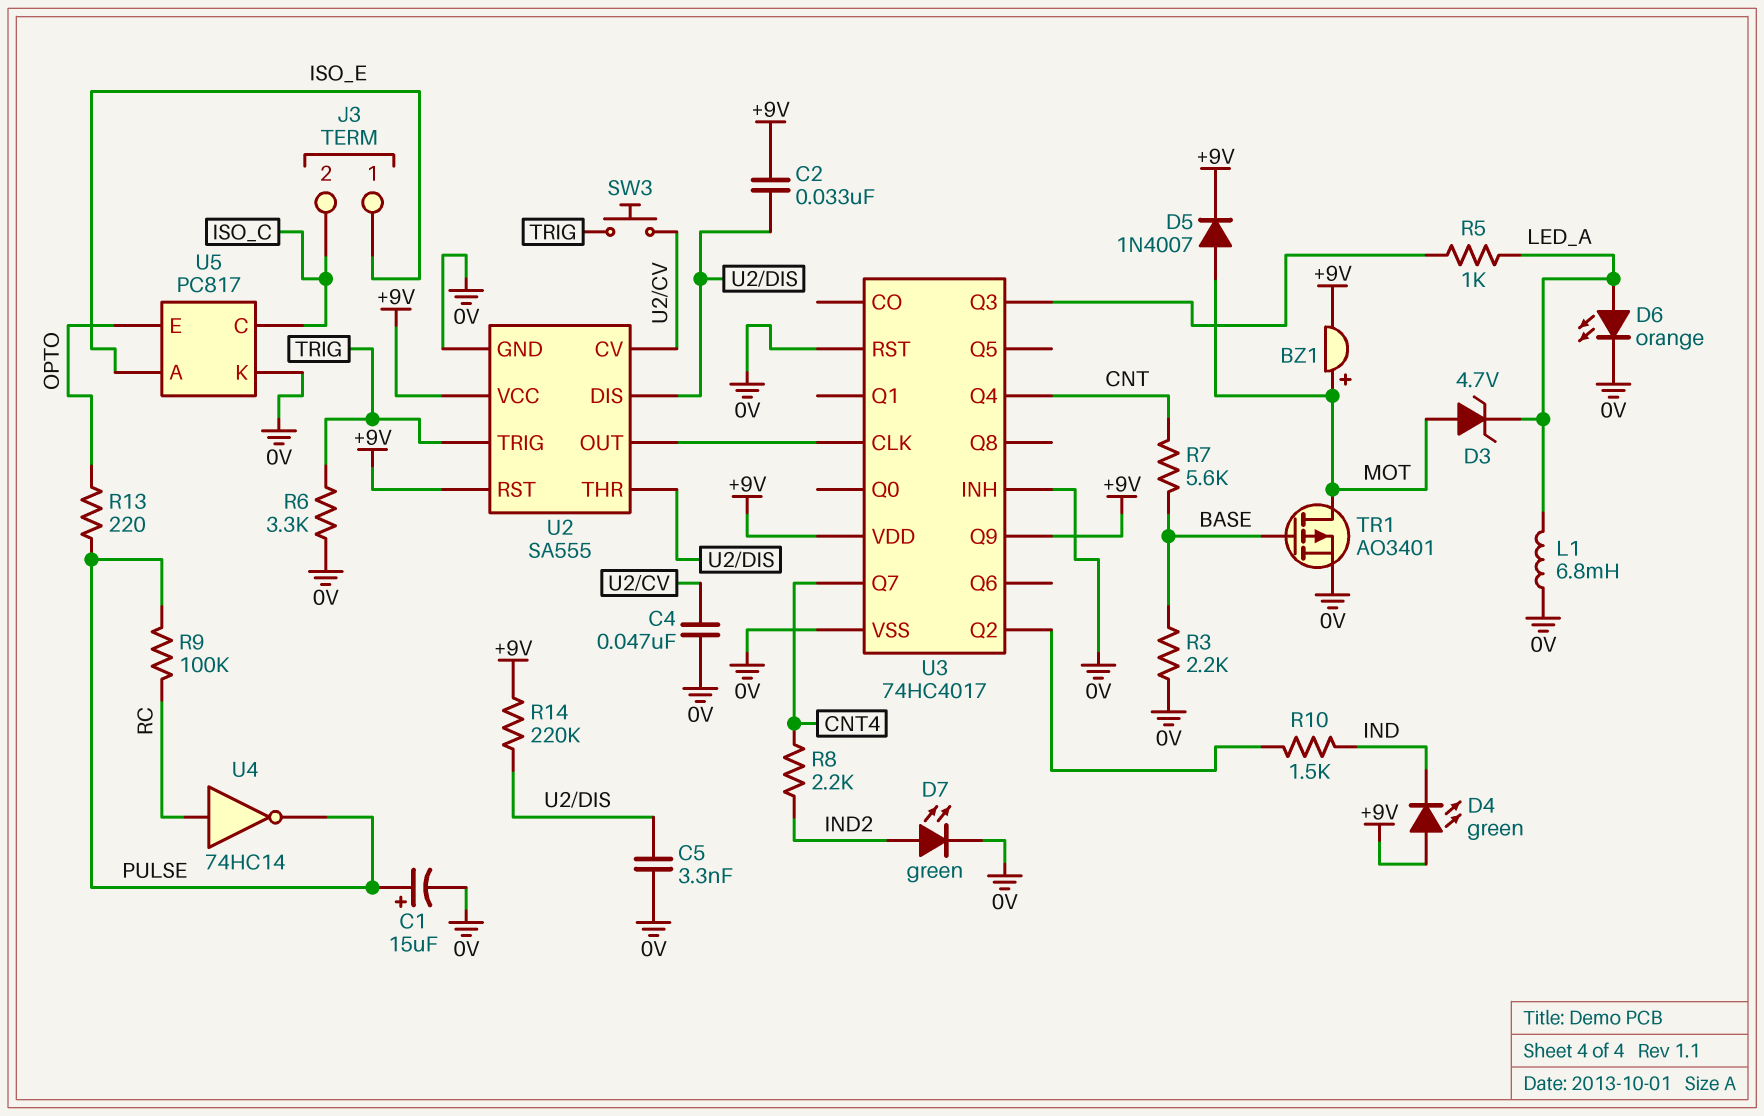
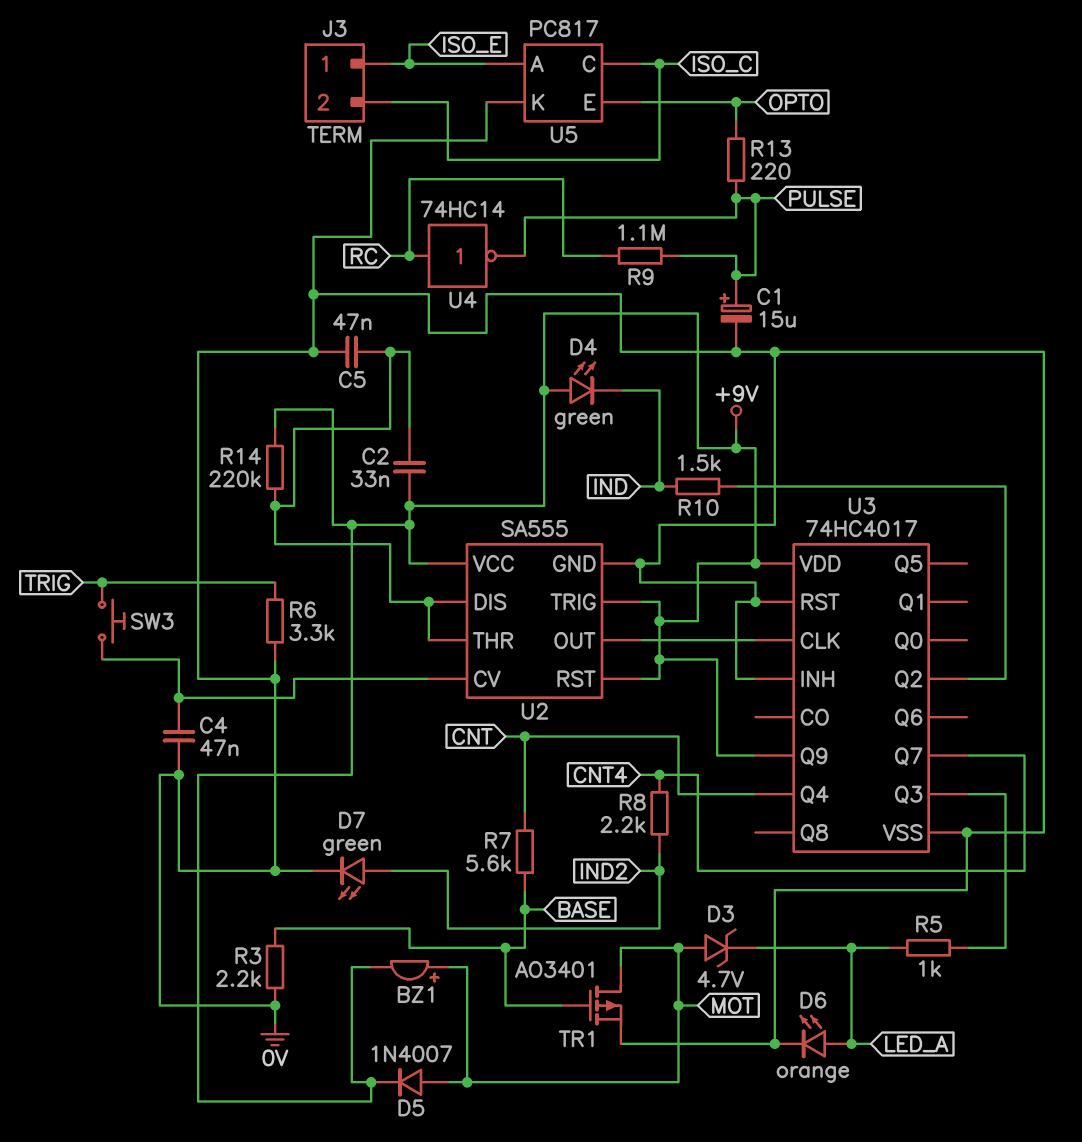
C5: 3.3nF (0V, U2/DIS) -> 47nF (0V, U2/DIS)
L1: 6.8mH (0V, LED_A) -> none
R9: 100k (PULSE, RC) -> 1.1M (PULSE, RC)
U2 pin TRIG: TRIG -> +9V

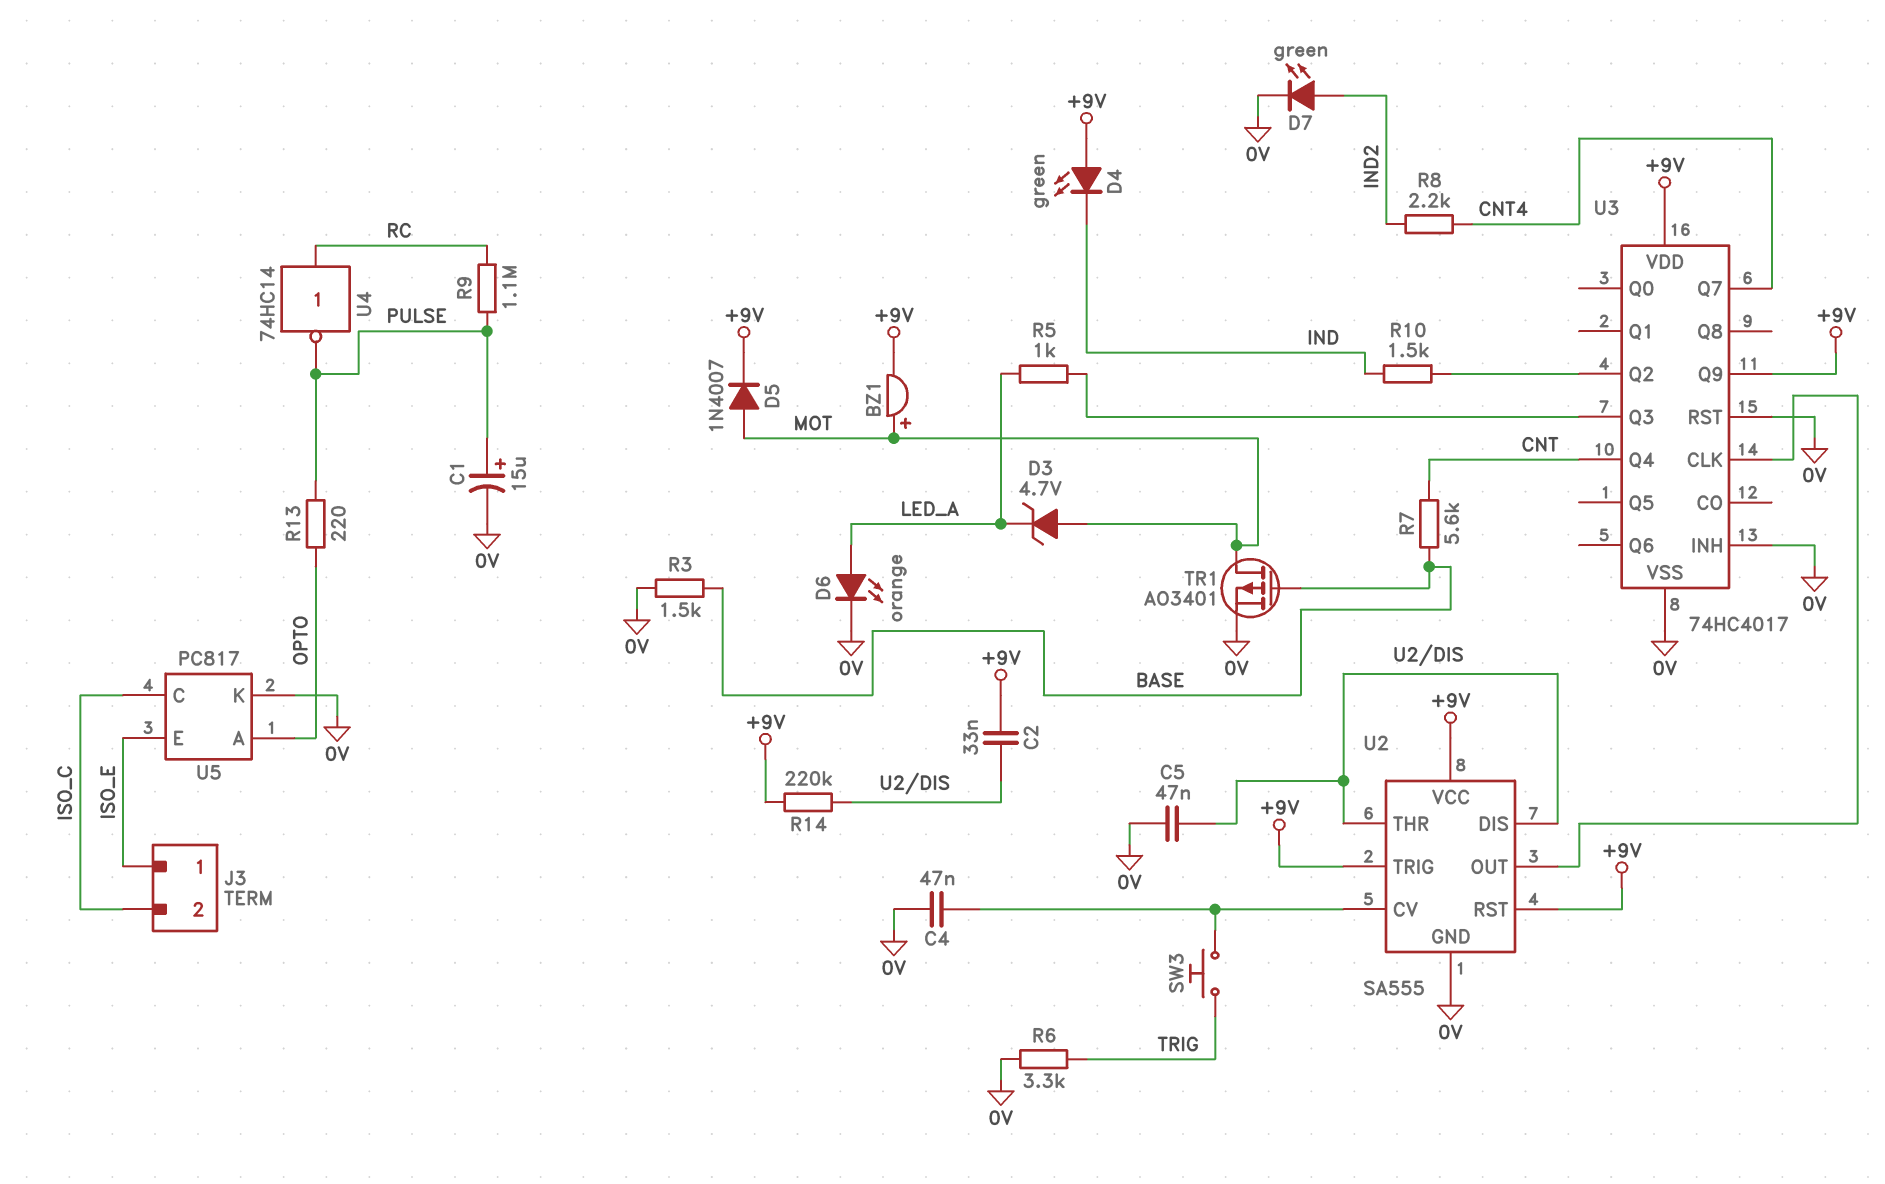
R3: 2.2k (0V, BASE) -> 1.5k (0V, BASE)
U5 pin A: ISO_E -> OPTO
U5 pin E: OPTO -> ISO_E

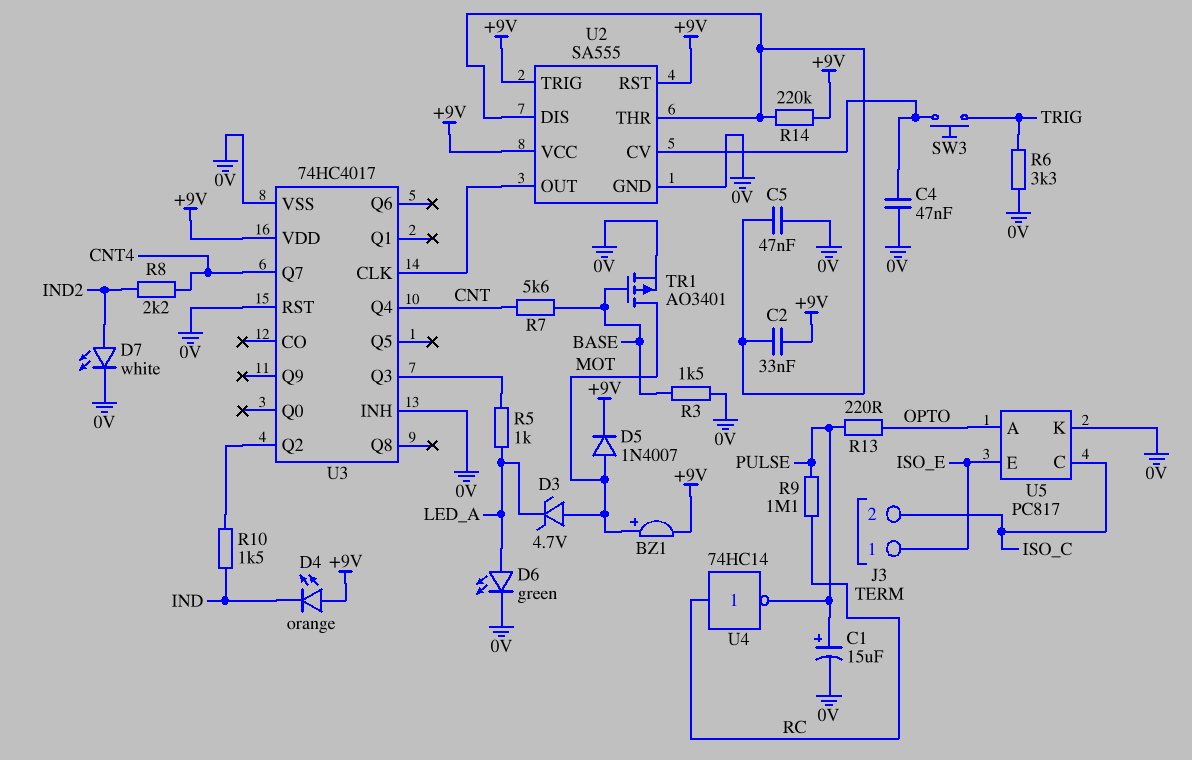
D4: LED green (A +9V, K IND) -> LED orange (A +9V, K IND)
D6: LED orange (A LED_A, K 0V) -> LED green (A LED_A, K 0V)
D7: LED green (A IND2, K 0V) -> LED white (A IND2, K 0V)
U3 pin Q9: +9V -> none

